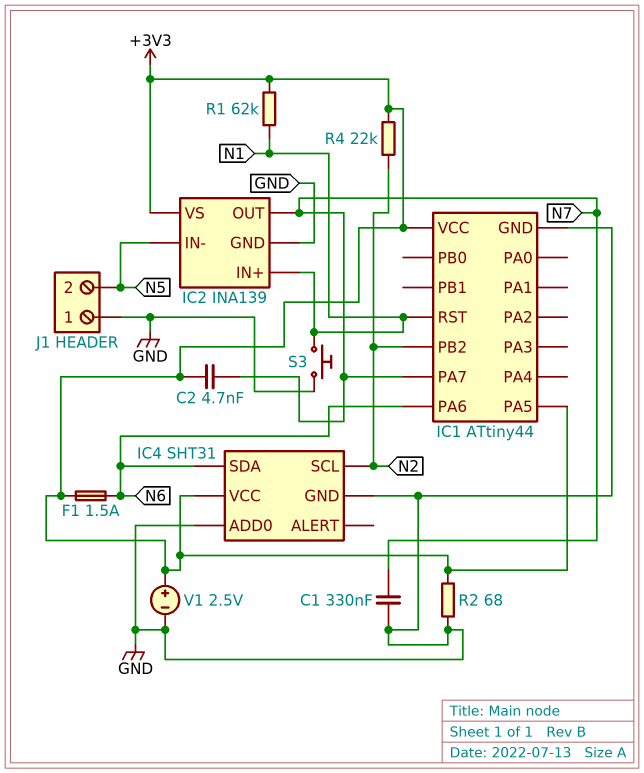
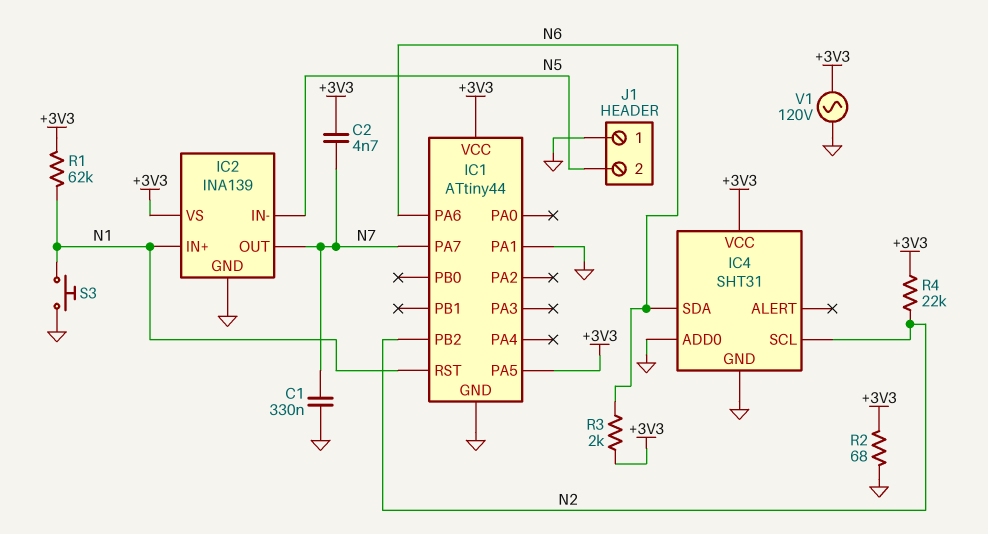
F1: 1.5A (+3V3, N6) -> none
IC1 pin PA1: none -> GND
R3: none -> 2k (+3V3, N6)
V1: 2.5V (plus +3V3, minus GND) -> AC 120V (+3V3, GND)

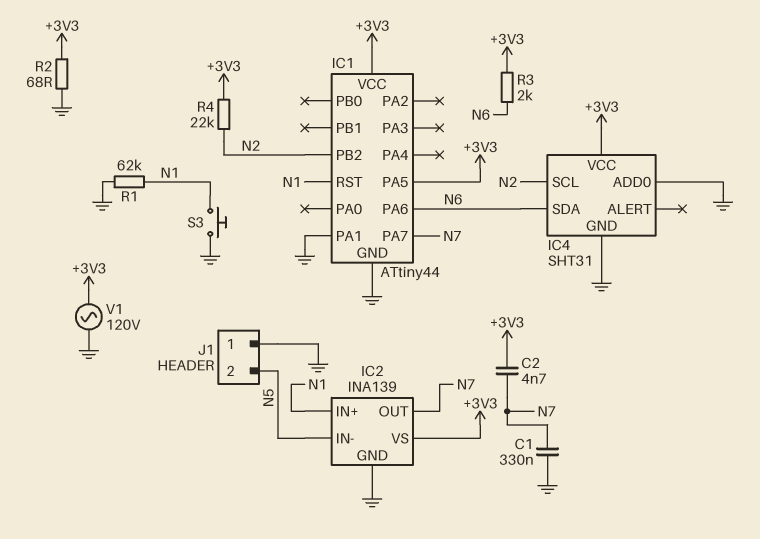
R1: 62k (+3V3, N1) -> 62k (GND, N1)

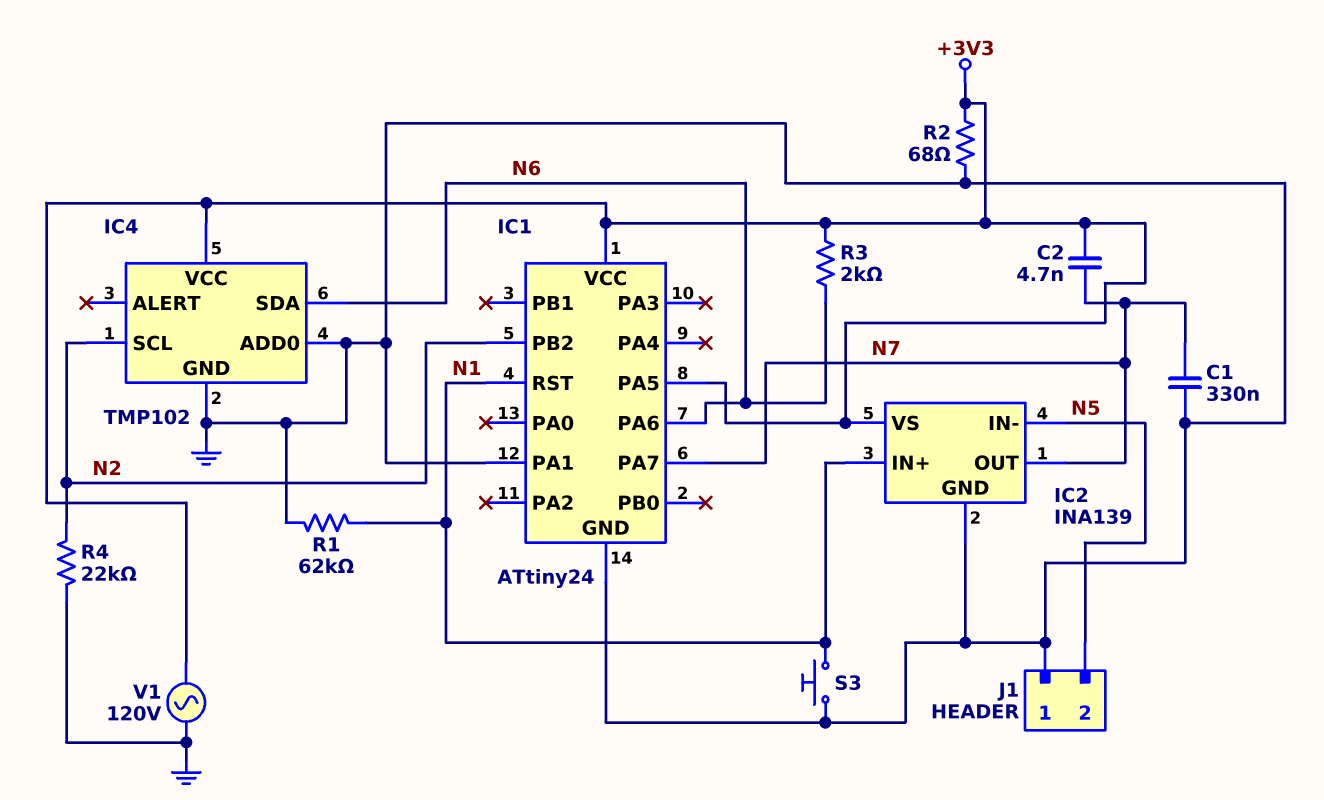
IC1: ATtiny44 -> ATtiny24
IC4: SHT31 -> TMP102
R4: 22k (+3V3, N2) -> 22k (GND, N2)

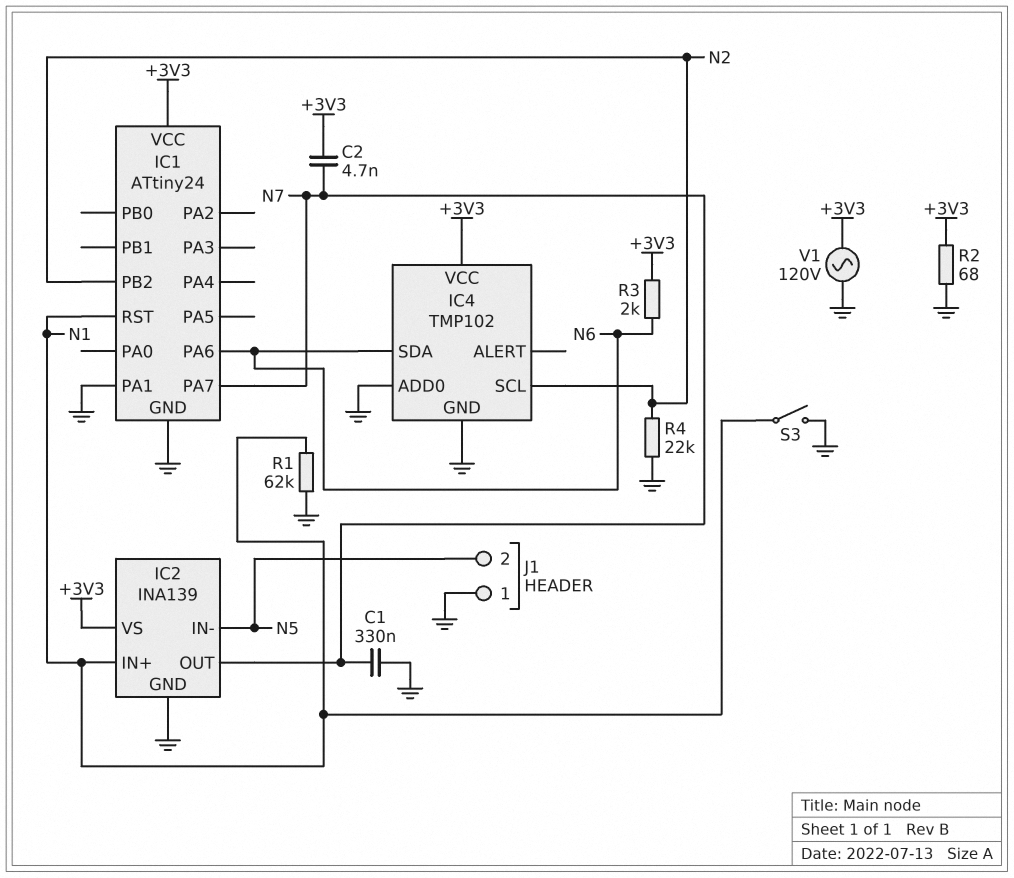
IC1 pin PA5: +3V3 -> none
S3: button (GND, N1) -> switch (GND, N1)

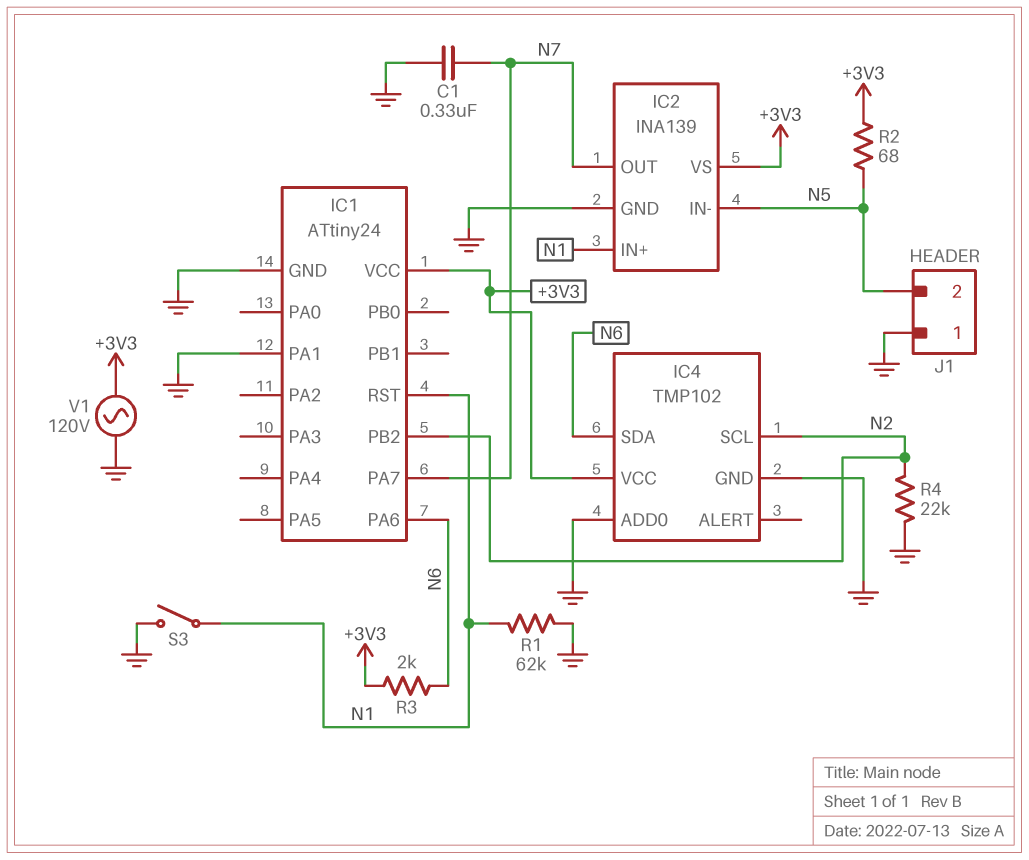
C2: 4.7nF (+3V3, N7) -> none
R2: 68 (+3V3, GND) -> 68 (+3V3, N5)

